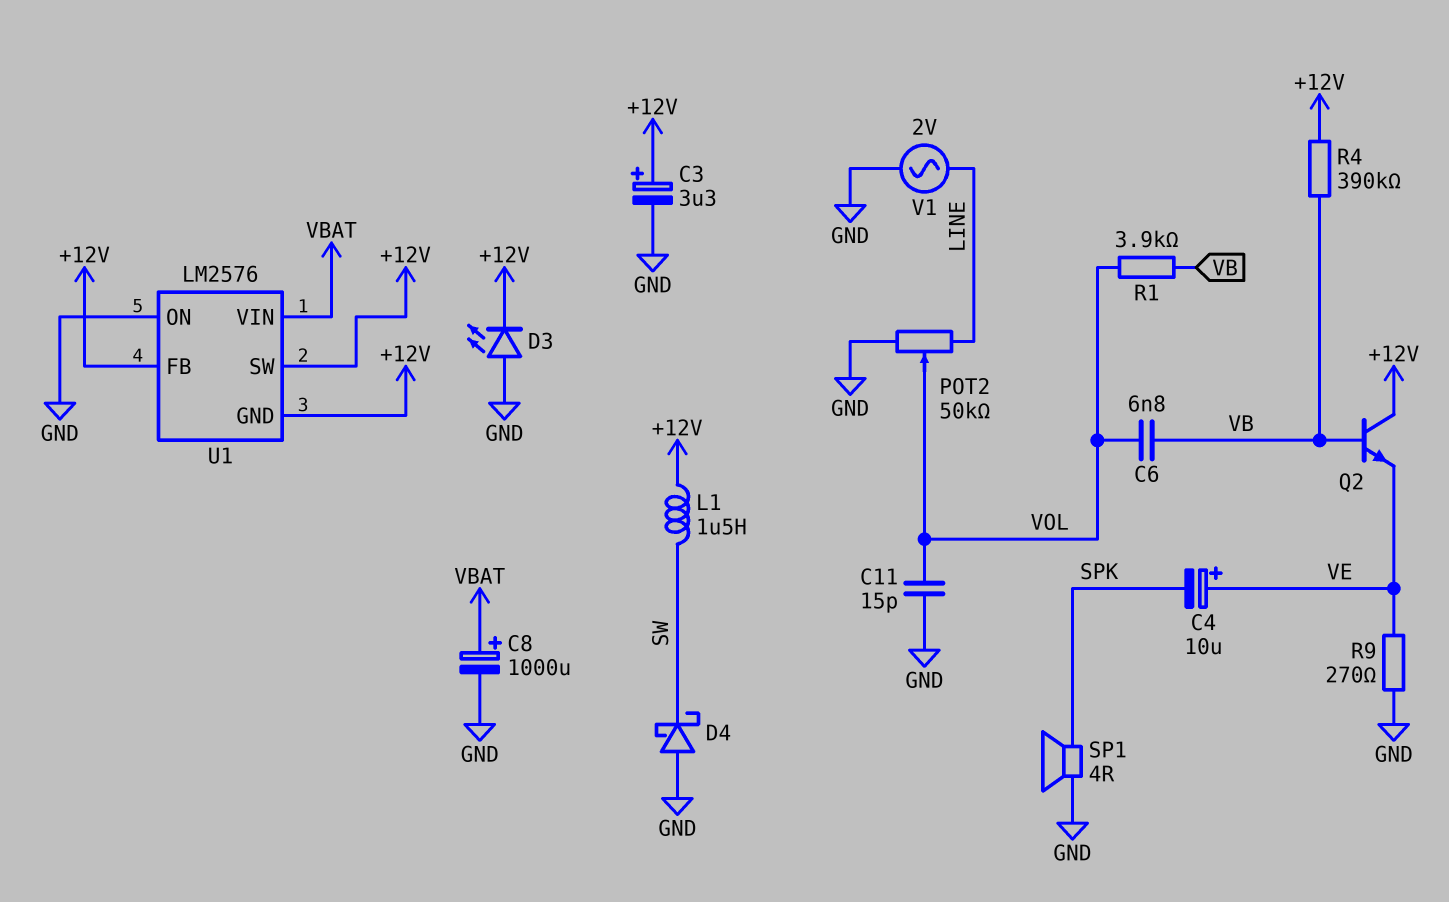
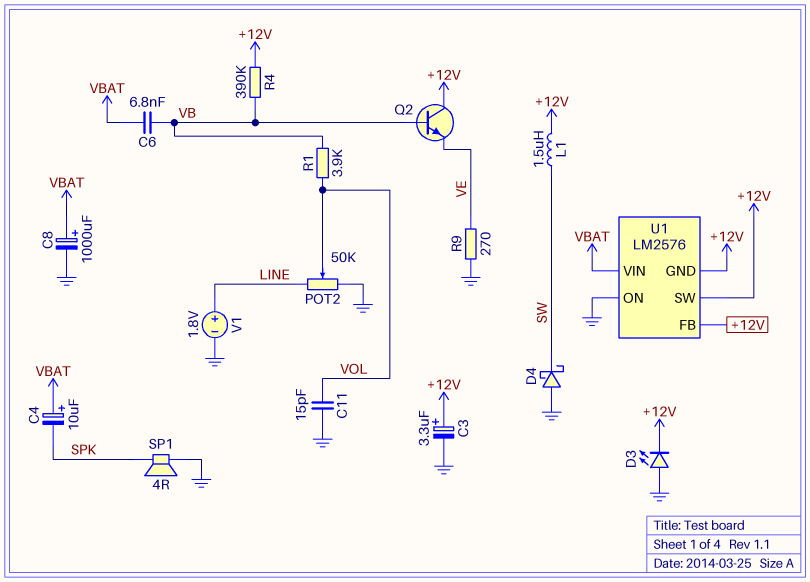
C4: 10uF (plus VE, minus SPK) -> 10uF (plus VBAT, minus SPK)
C6: 6.8nF (VB, VOL) -> 6.8nF (VB, VBAT)
V1: AC 2V (GND, LINE) -> 1.8V (plus LINE, minus GND)

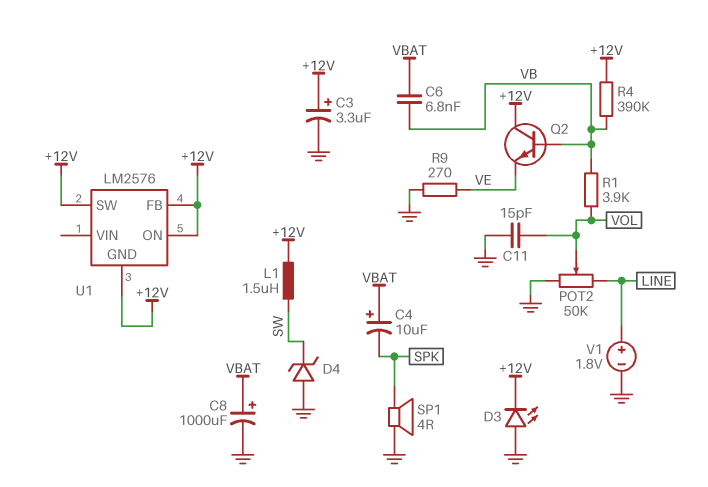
D4: schottky (A GND, K SW) -> zener (A GND, K SW)
U1 pin ON: GND -> +12V
U1 pin VIN: VBAT -> none

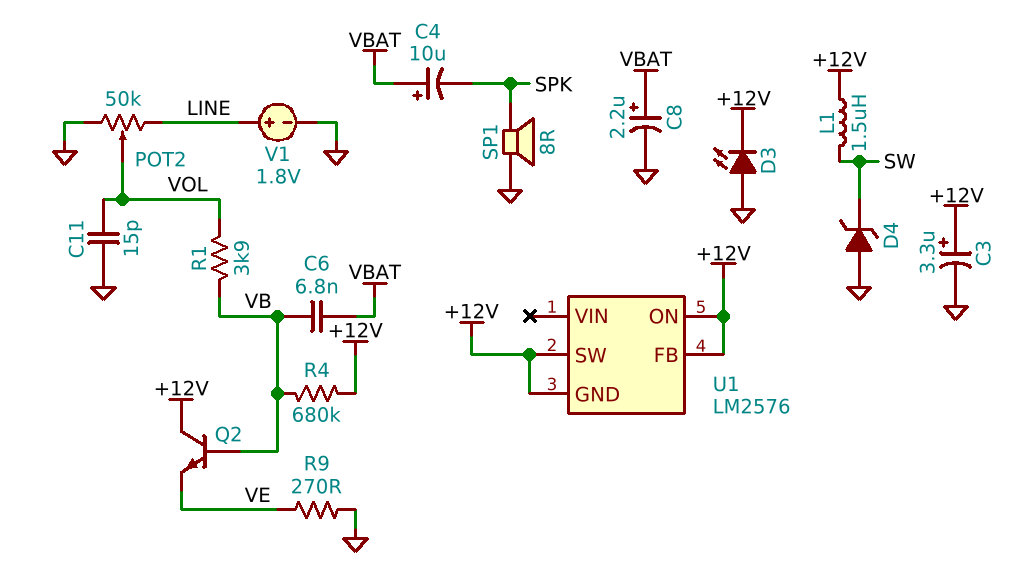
C8: 1000uF (plus VBAT, minus GND) -> 2.2uF (plus VBAT, minus GND)
R4: 390k (+12V, VB) -> 680k (+12V, VB)
SP1: speaker 4R (GND, SPK) -> speaker 8R (GND, SPK)

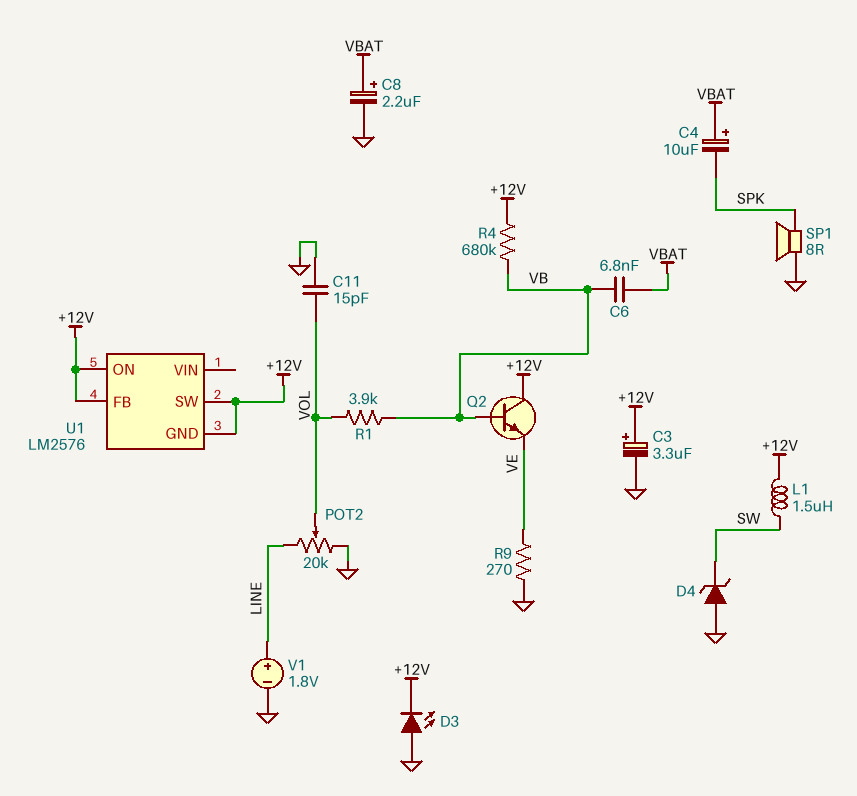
POT2: 50k (GND, LINE, wiper VOL) -> 20k (GND, LINE, wiper VOL)

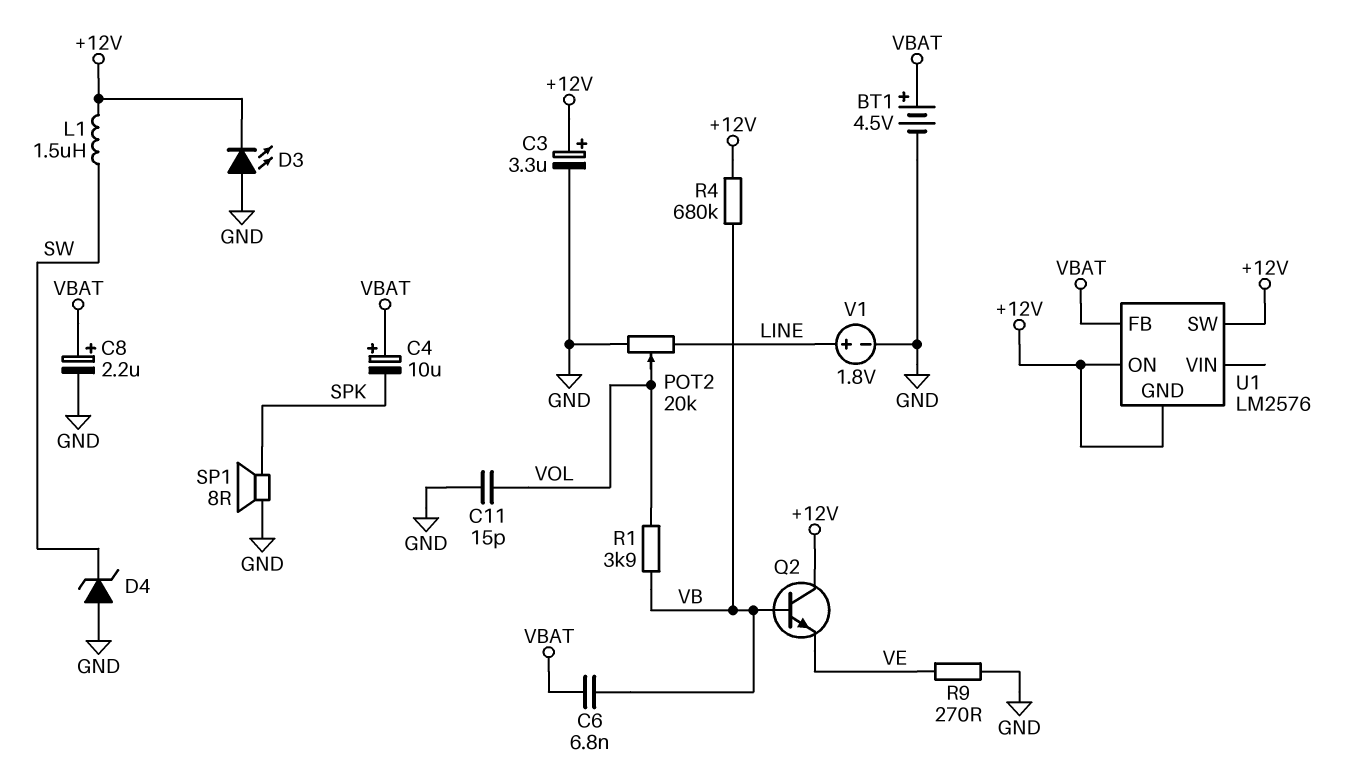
BT1: none -> 4.5V (plus VBAT, minus GND)
U1 pin FB: +12V -> VBAT

